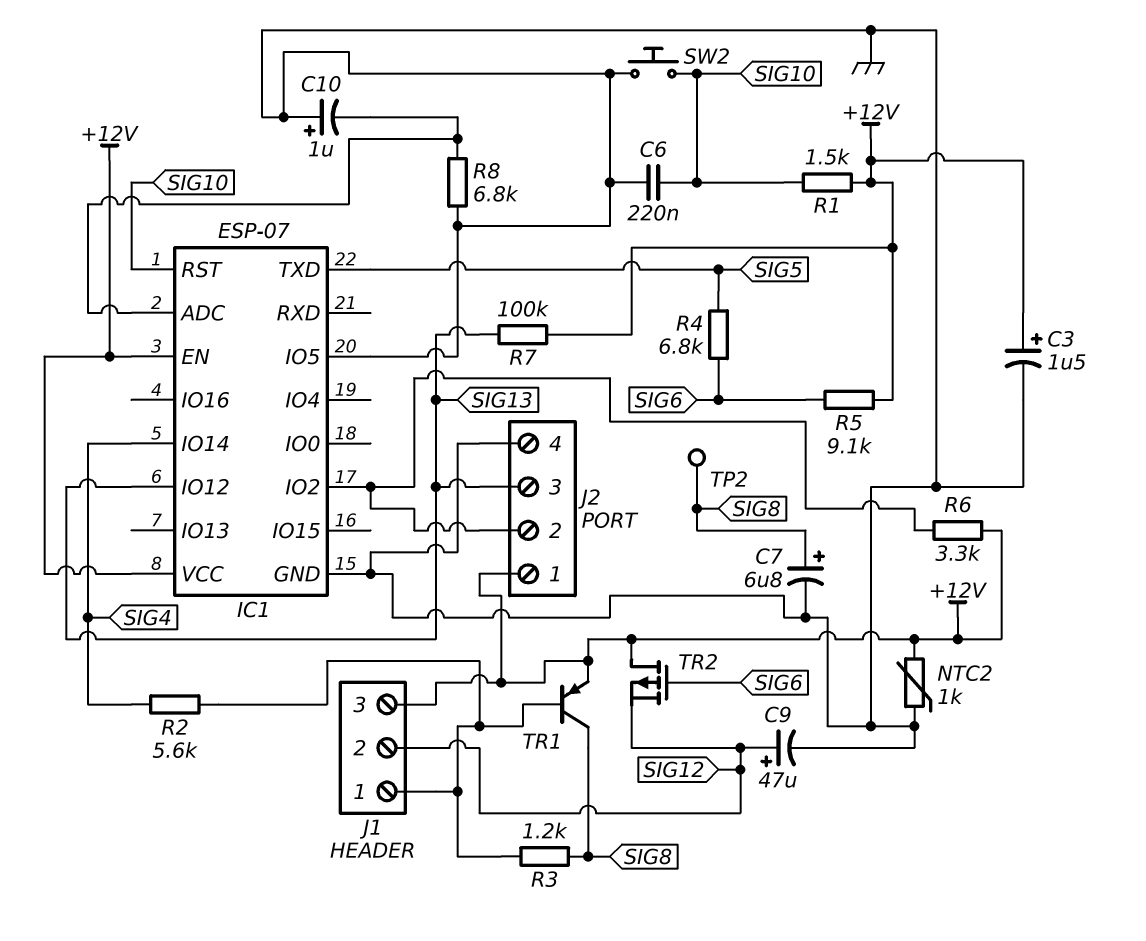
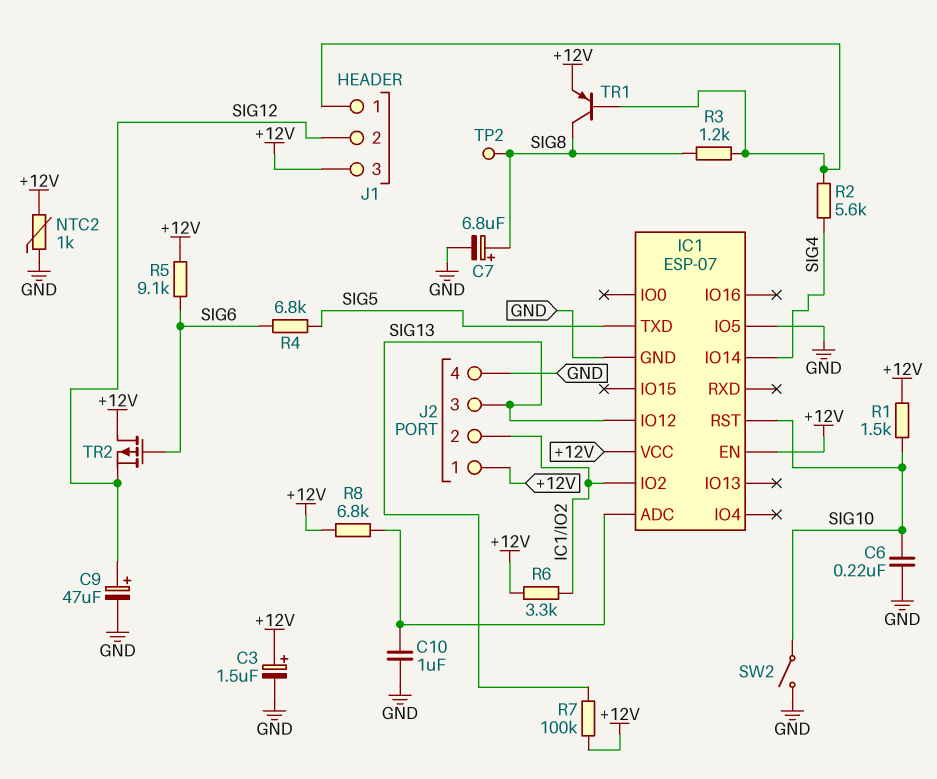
C10: 1uF (plus GND, minus IC1/ADC) -> 1uF (GND, IC1/ADC)
R8: 6.8k (GND, IC1/ADC) -> 6.8k (+12V, IC1/ADC)
SW2: button (GND, SIG10) -> switch (GND, SIG10)

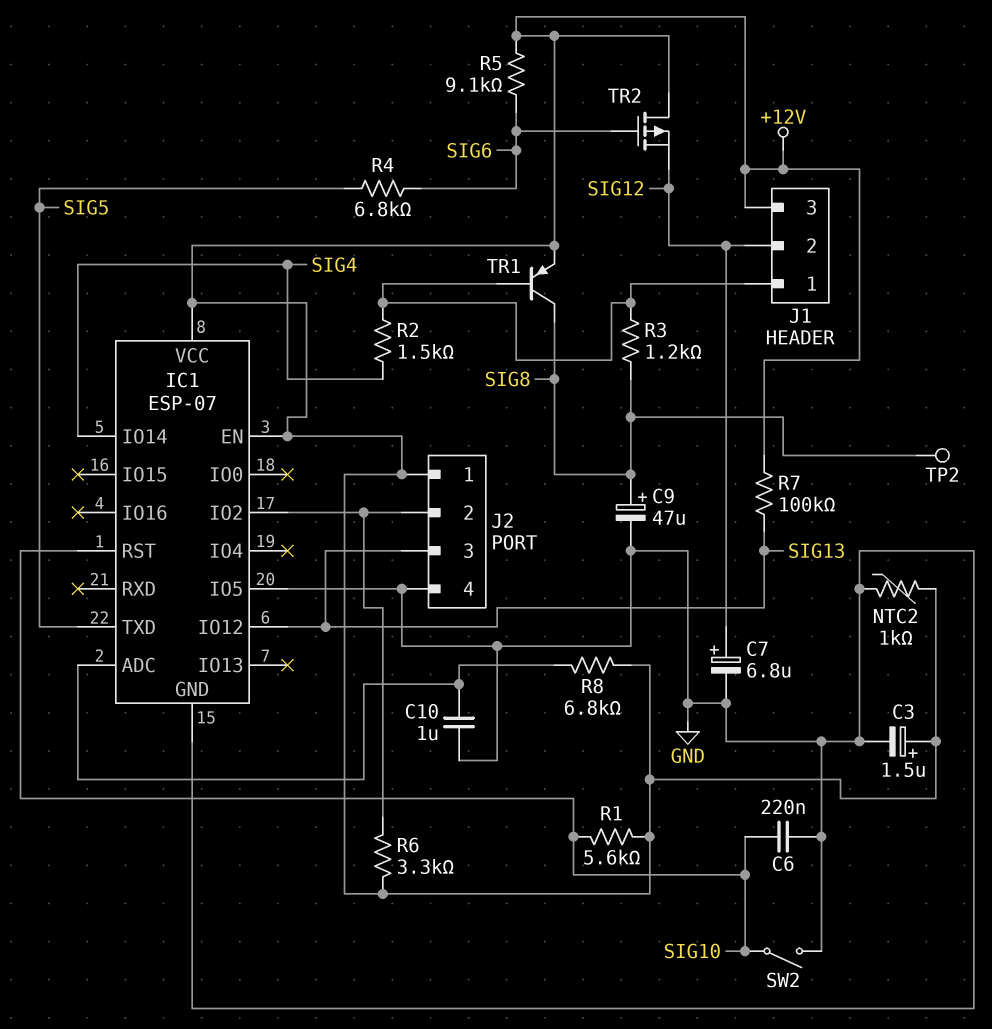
C7: 6.8uF (plus SIG8, minus GND) -> 6.8uF (plus SIG12, minus GND)
C9: 47uF (plus SIG12, minus GND) -> 47uF (plus SIG8, minus GND)
R1: 1.5k (+12V, SIG10) -> 5.6k (+12V, SIG10)
R2: 5.6k (J1/1, SIG4) -> 1.5k (J1/1, SIG4)

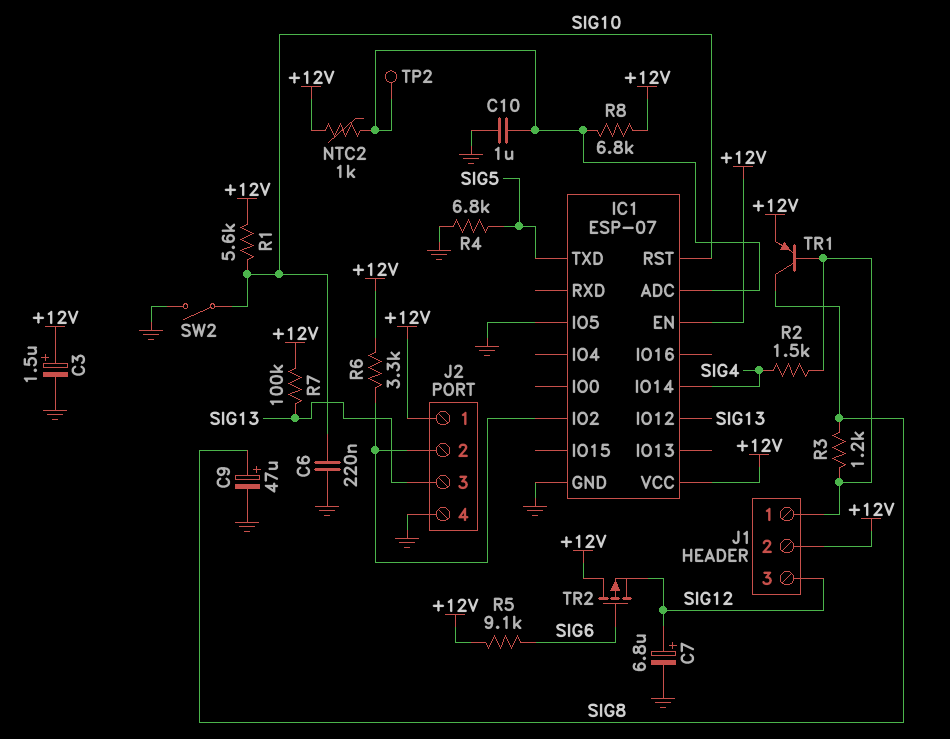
J1 pin 2: SIG12 -> +12V
J1 pin 3: +12V -> SIG12
NTC2: 1k (+12V, GND) -> 1k (+12V, IC1/ADC)
R4: 6.8k (SIG5, SIG6) -> 6.8k (GND, SIG5)
TP2: test point (SIG8) -> test point (IC1/ADC)

